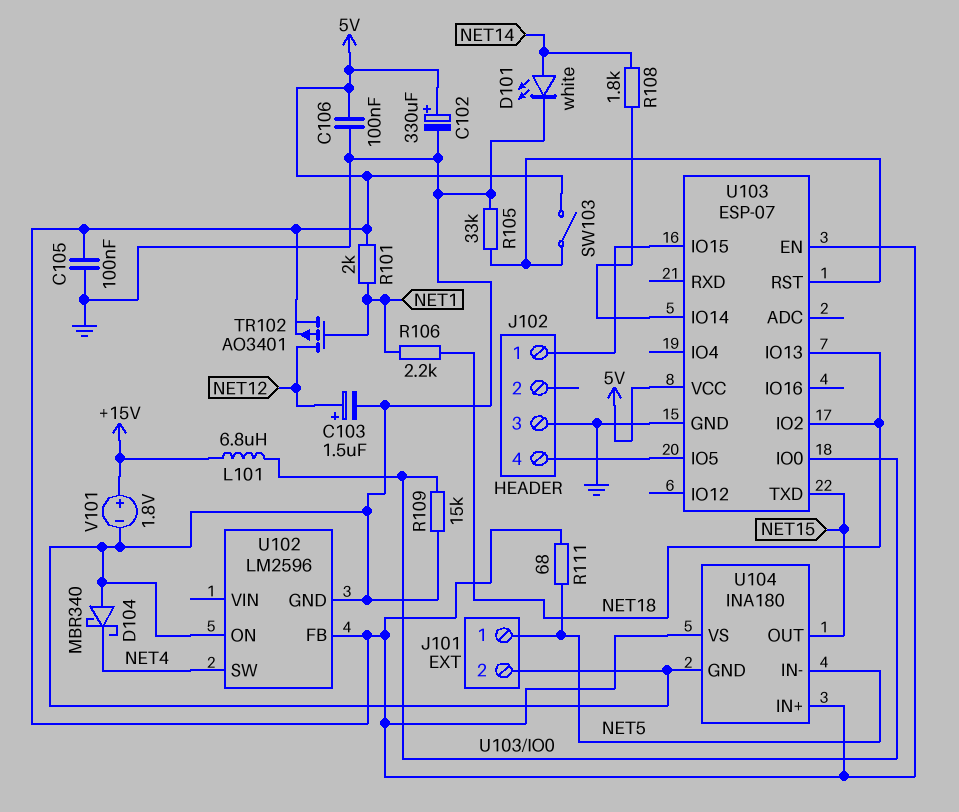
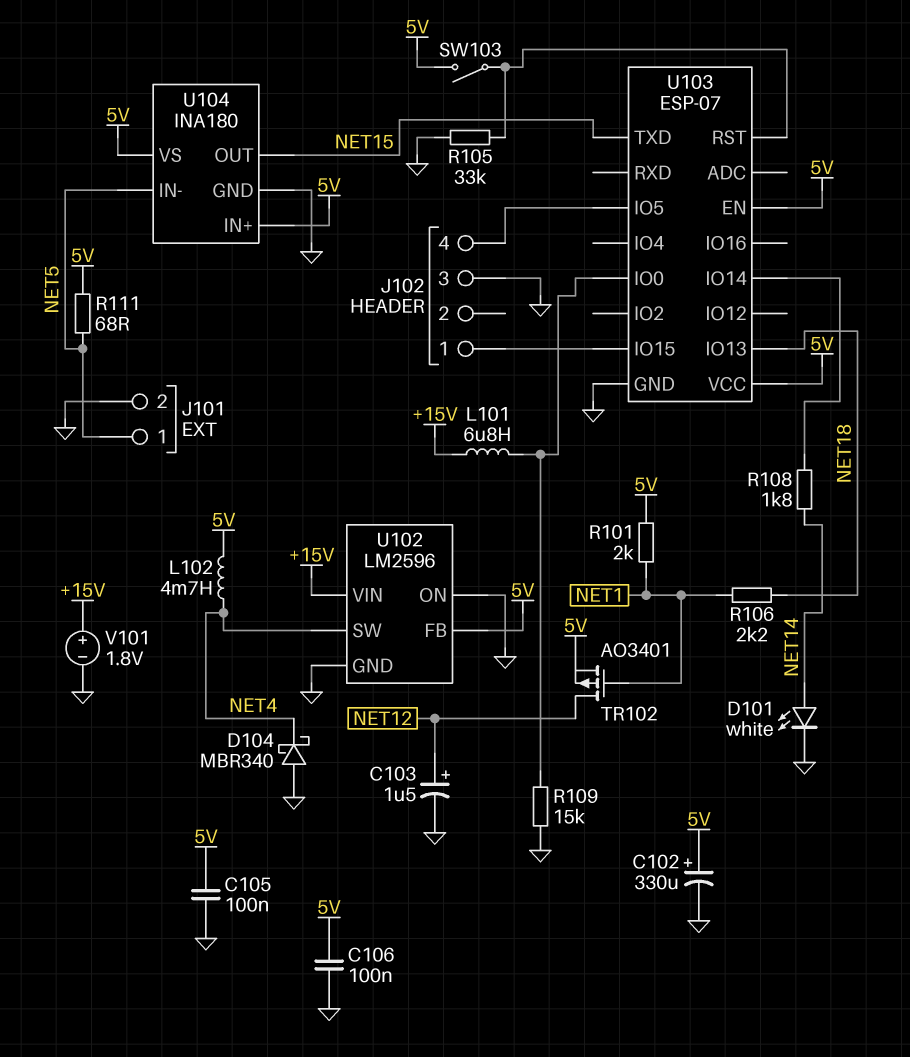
L102: none -> 4.7mH (5V, NET4)
U102 pin VIN: none -> +15V
U103 pin IO2: NET18 -> none

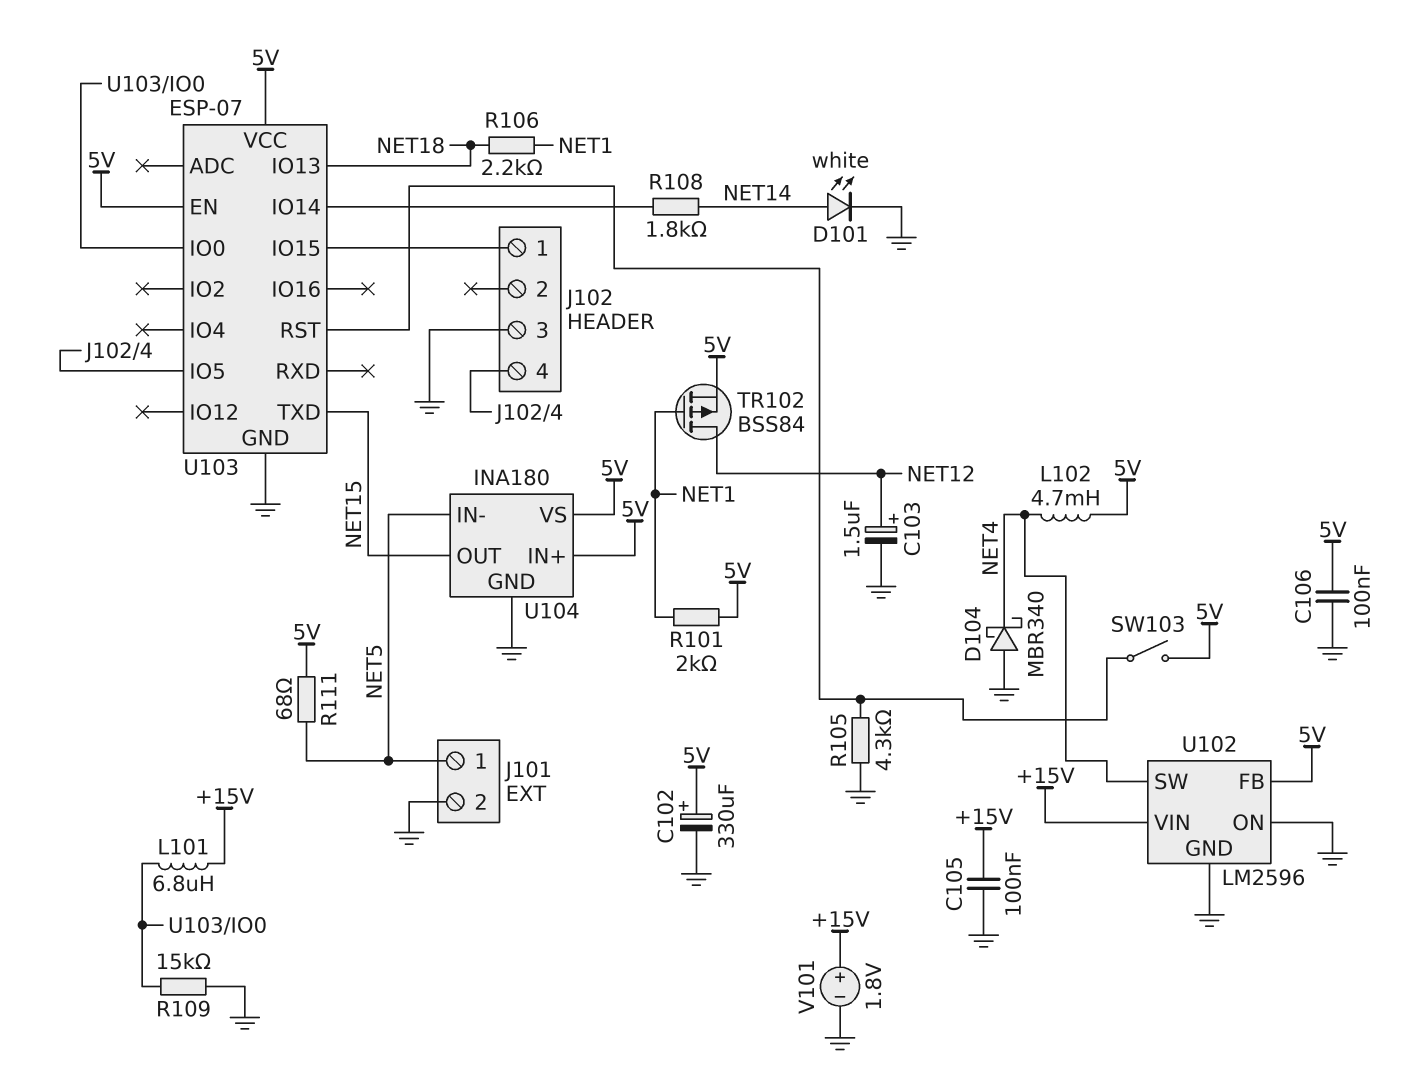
C105: 100nF (5V, GND) -> 100nF (+15V, GND)
R105: 33k (GND, U103/RST) -> 4.3k (GND, U103/RST)
TR102: PMOS AO3401 (G NET1, D NET12, S 5V) -> PMOS BSS84 (G NET1, D NET12, S 5V)

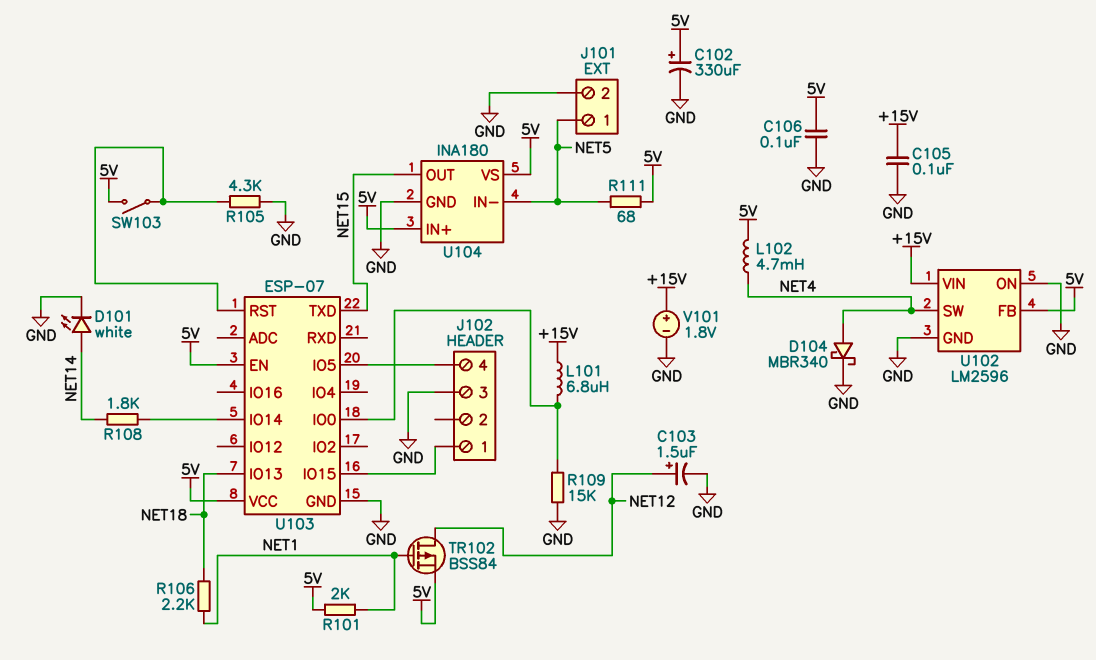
D104: schottky MBR340 (A GND, K NET4) -> schottky MBR340 (A NET4, K GND)

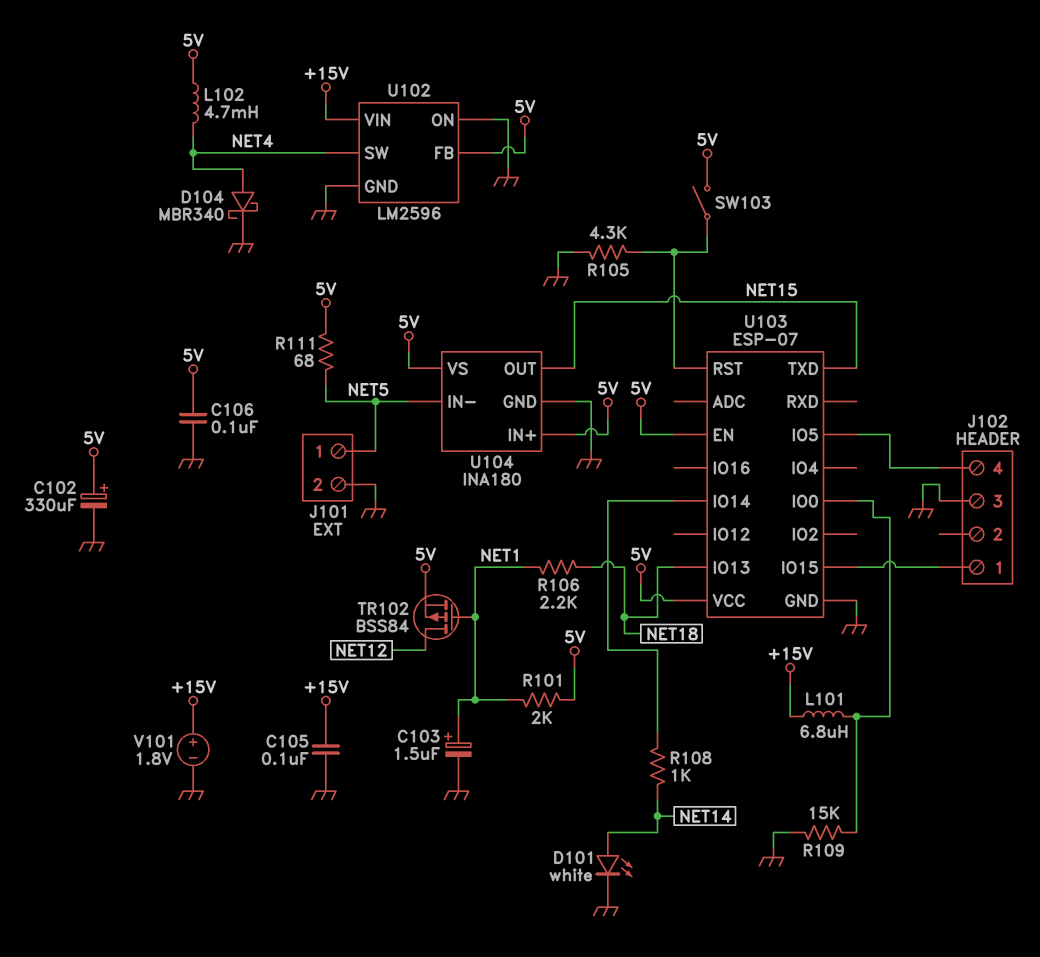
C103: 1.5uF (plus NET12, minus GND) -> 1.5uF (plus NET1, minus GND)
R108: 1.8k (NET14, U103/IO14) -> 1k (NET14, U103/IO14)

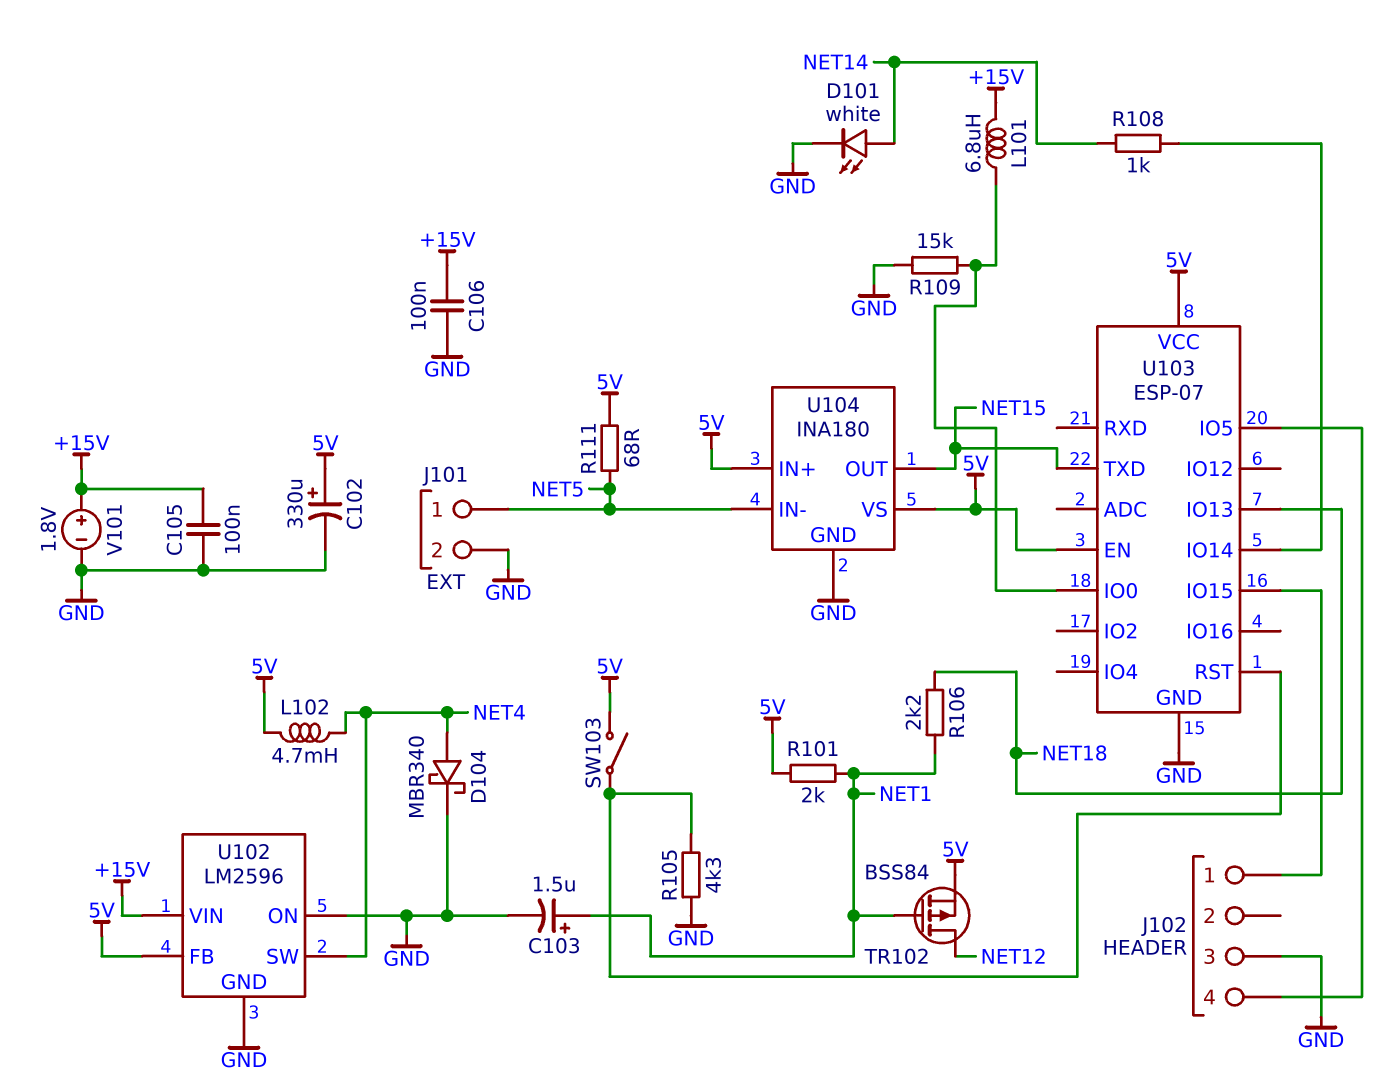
C106: 100nF (5V, GND) -> 100nF (+15V, GND)

